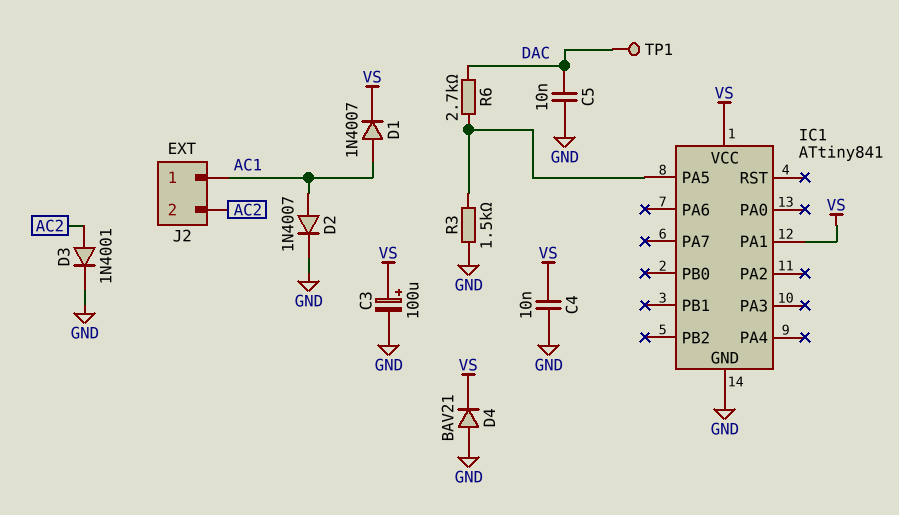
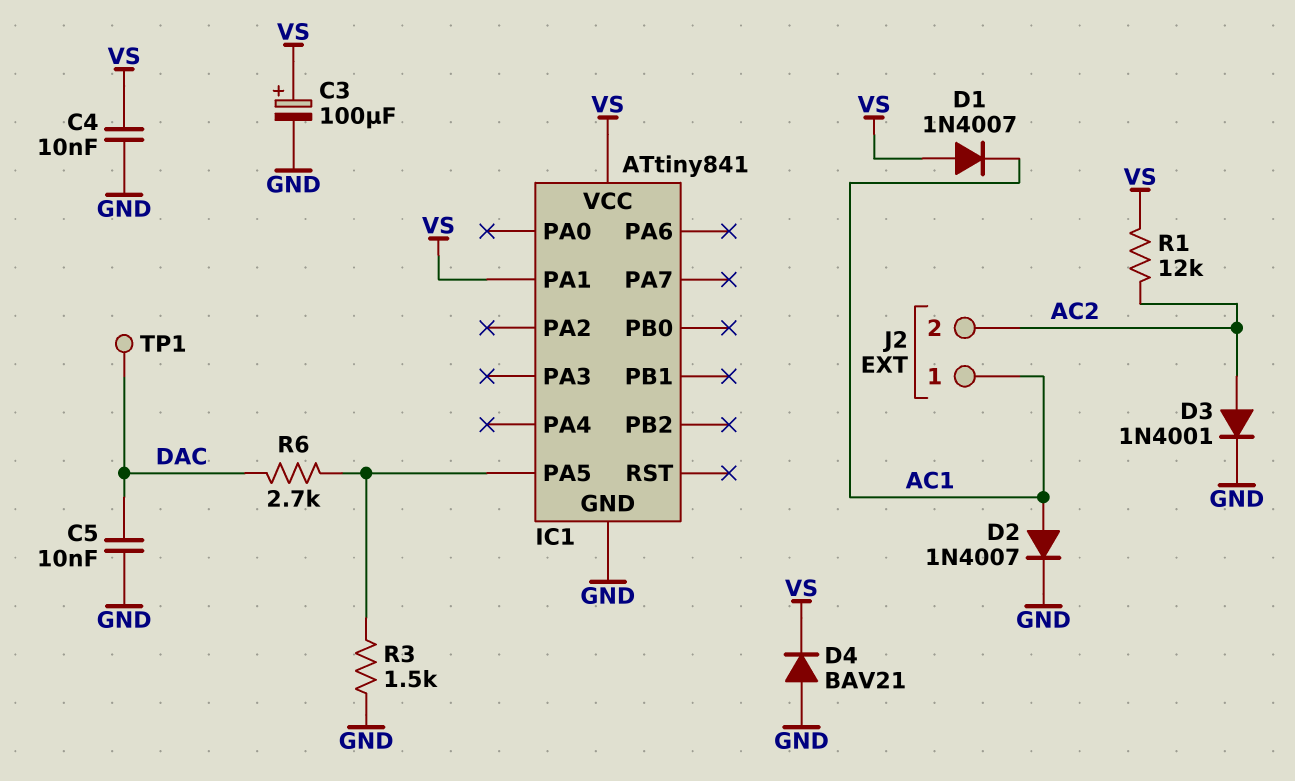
D1: diode 1N4007 (A AC1, K VS) -> diode 1N4007 (A VS, K AC1)
R1: none -> 12k (AC2, VS)

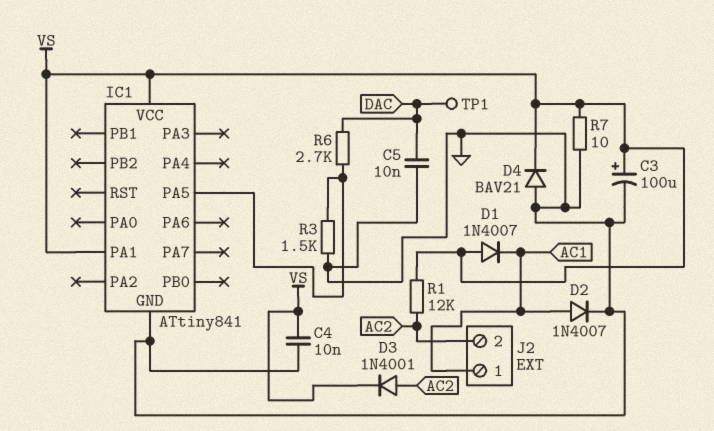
D3: diode 1N4001 (A AC2, K GND) -> diode 1N4001 (A AC2, K VS)
R7: none -> 10 (GND, VS)

